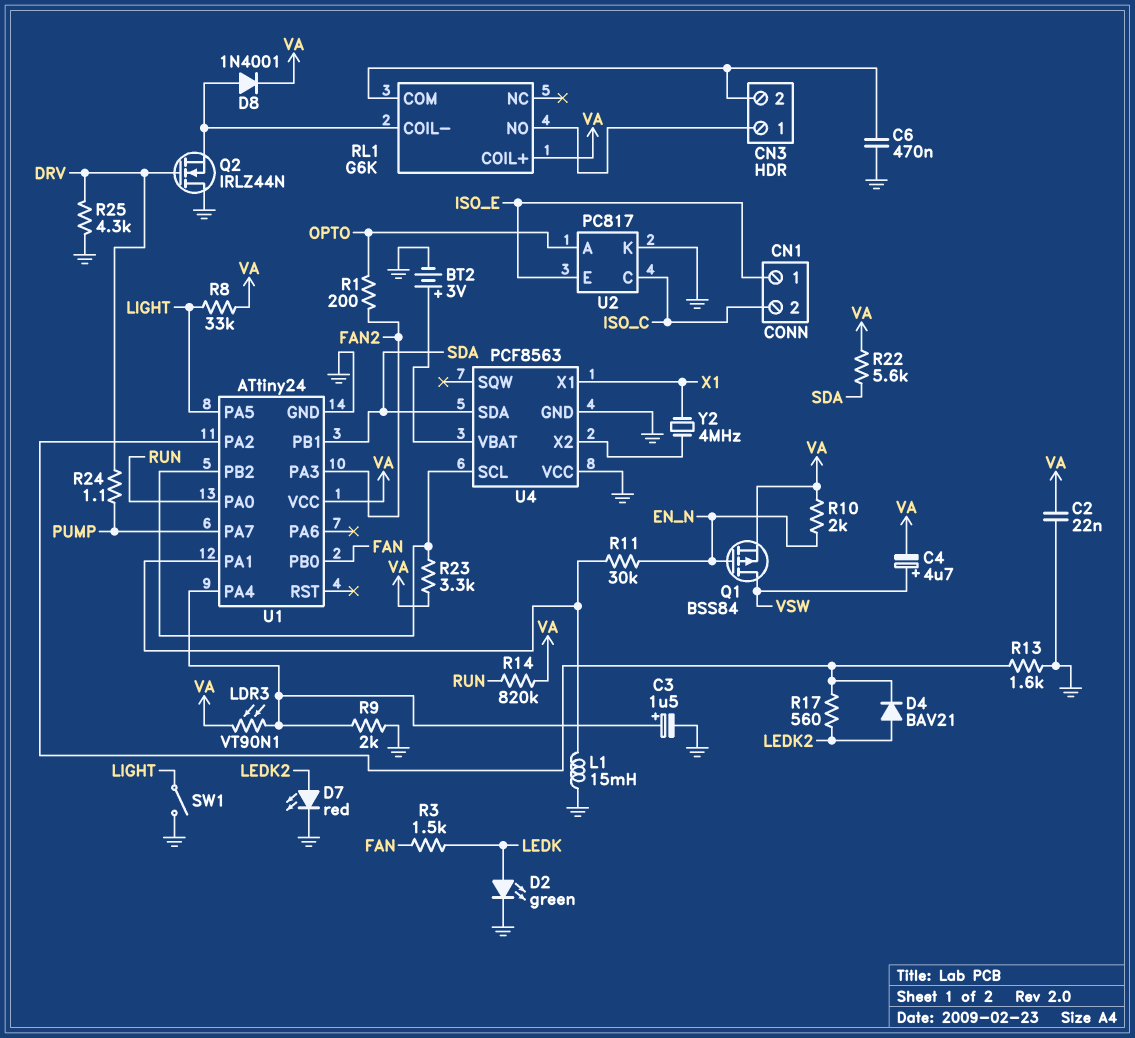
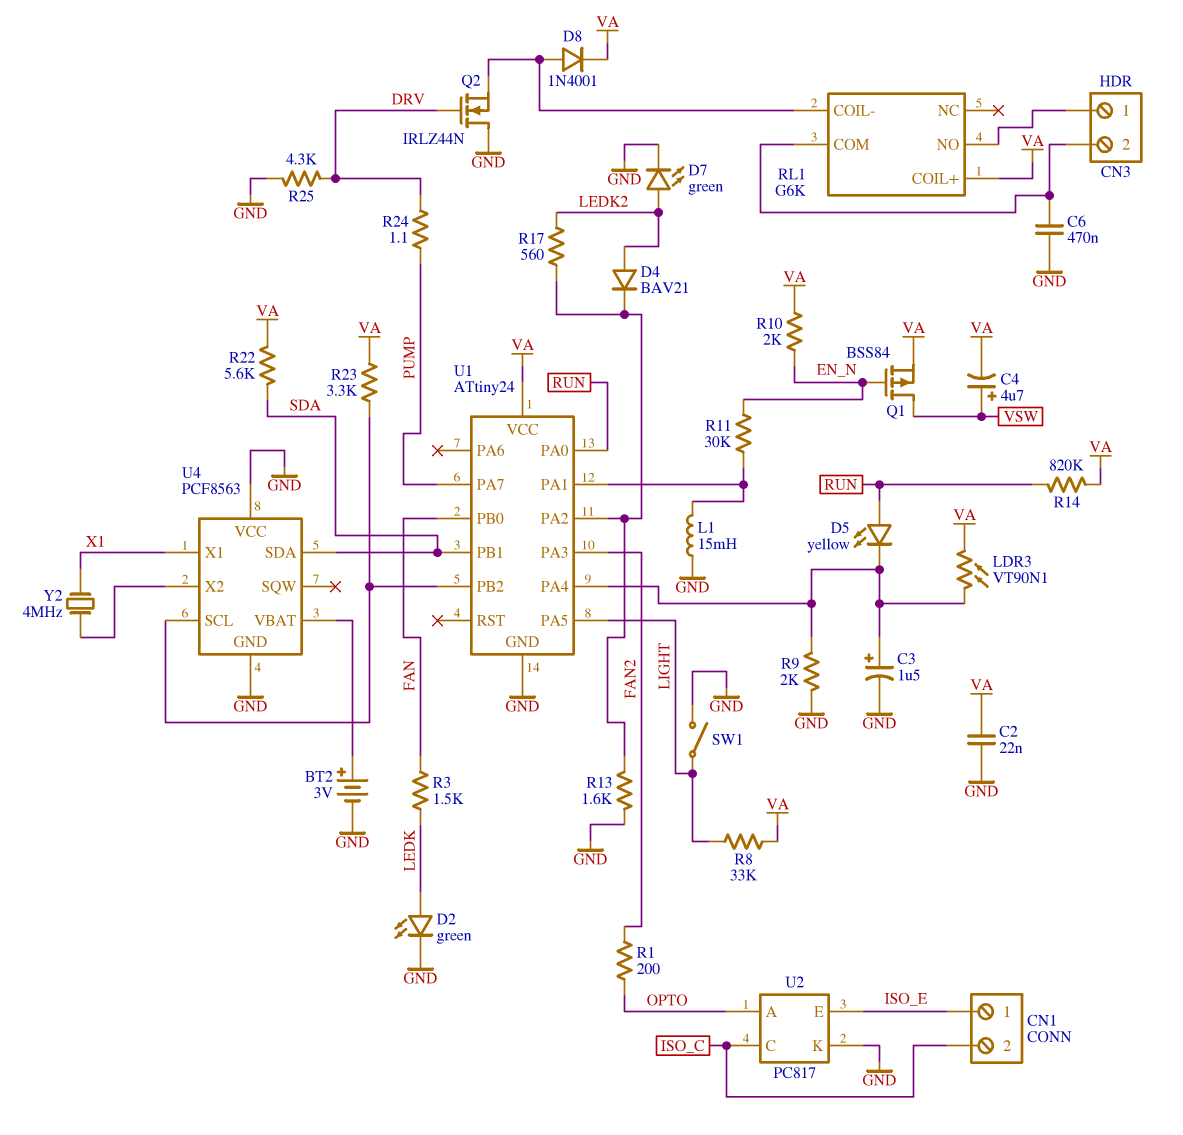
D5: none -> LED yellow (A RUN, K U1/PA4)
D7: LED red (A LEDK2, K GND) -> LED green (A LEDK2, K GND)

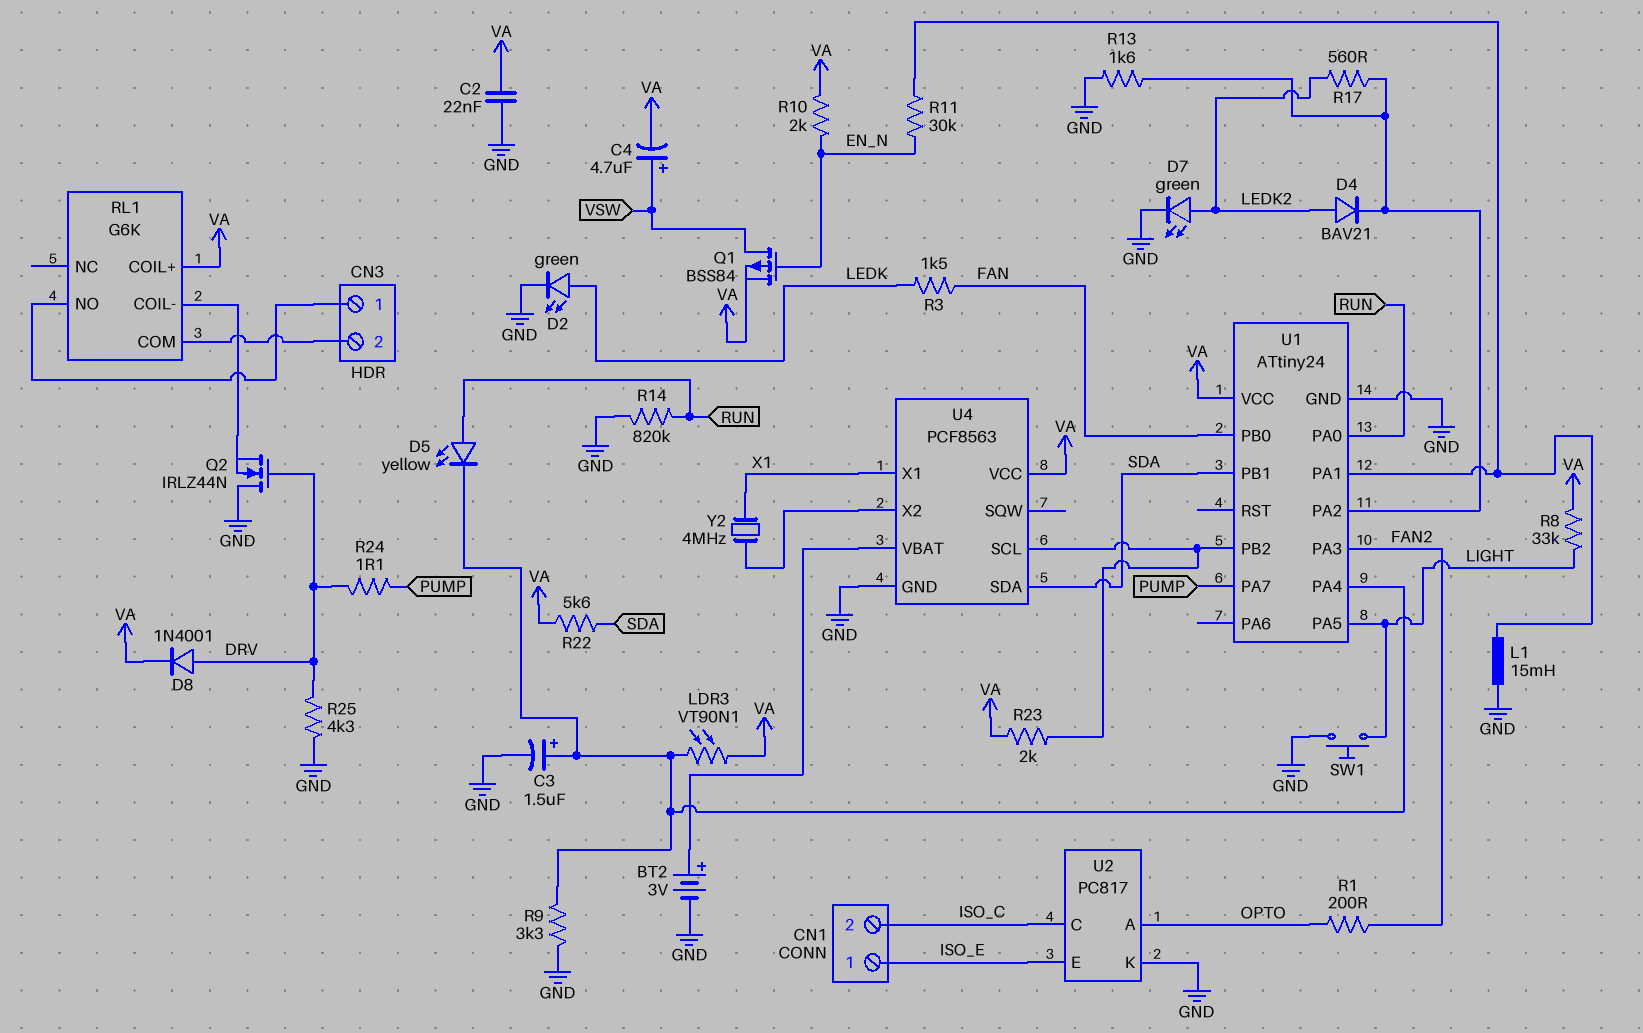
C6: 470nF (CN3/2, GND) -> none
D8: diode 1N4001 (A RL1/COIL-, K VA) -> diode 1N4001 (A DRV, K VA)
R9: 2k (GND, U1/PA4) -> 3.3k (GND, U1/PA4)
R14: 820k (RUN, VA) -> 820k (GND, RUN)
R23: 3.3k (U1/PB2, VA) -> 2k (U1/PB2, VA)
SW1: switch (GND, LIGHT) -> button (GND, LIGHT)
U4 pin VCC: GND -> VA

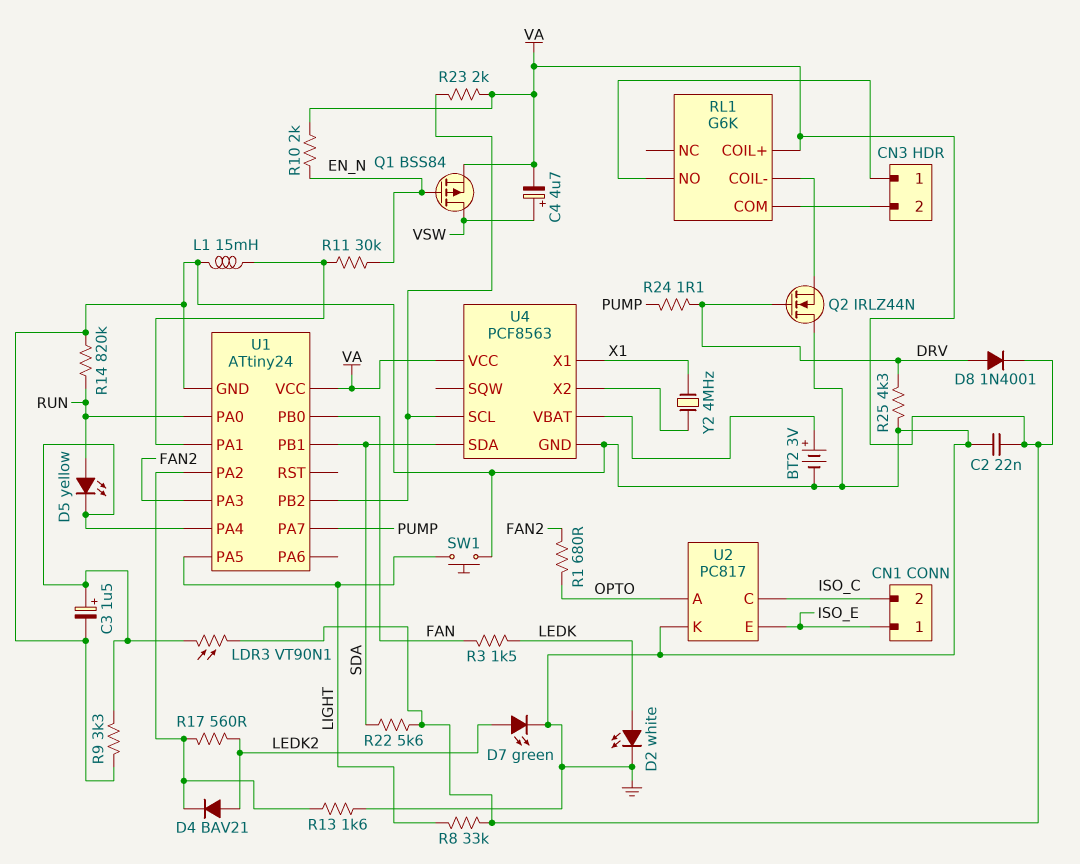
D2: LED green (A LEDK, K GND) -> LED white (A LEDK, K GND)
R1: 200 (FAN2, OPTO) -> 680 (FAN2, OPTO)

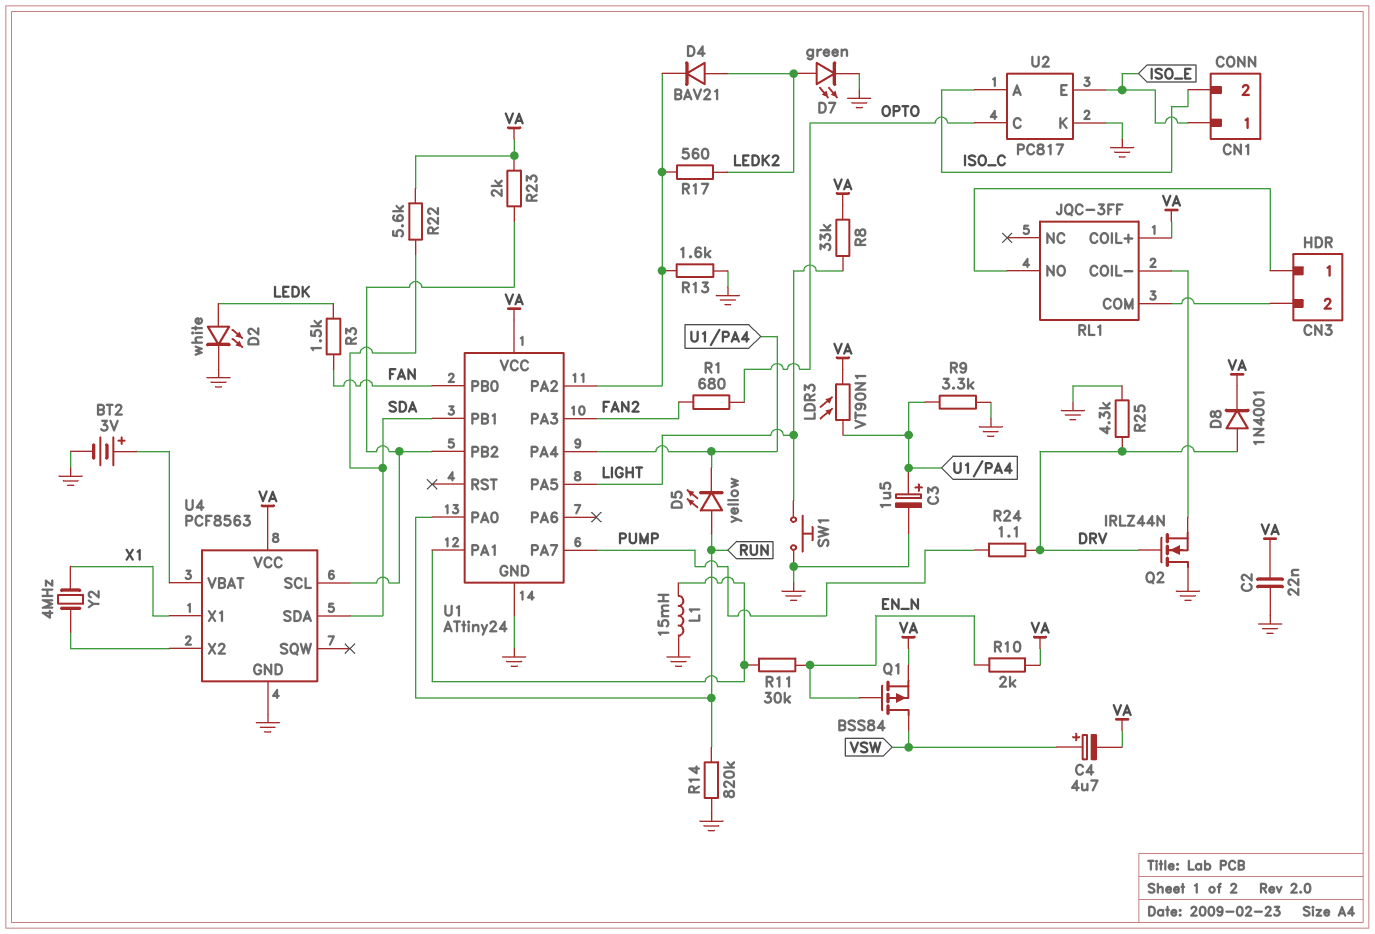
RL1: G6K -> JQC-3FF
U2 pin A: OPTO -> ISO_C
U2 pin C: ISO_C -> OPTO

